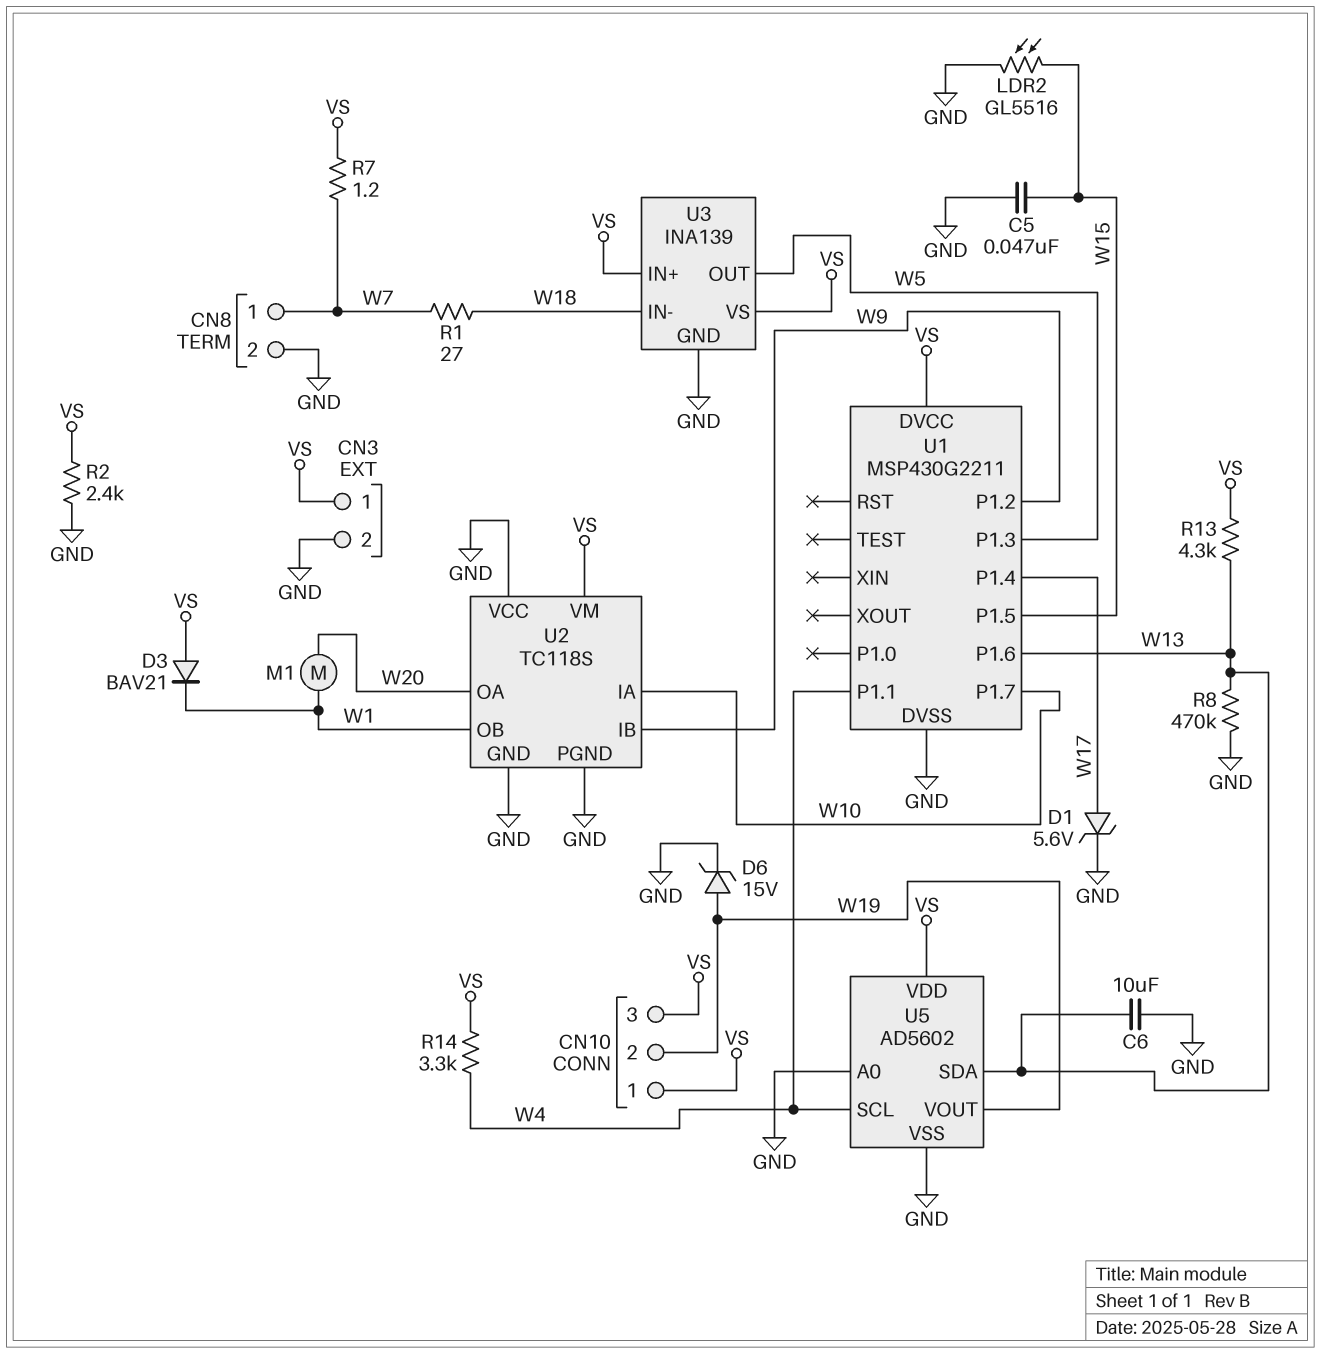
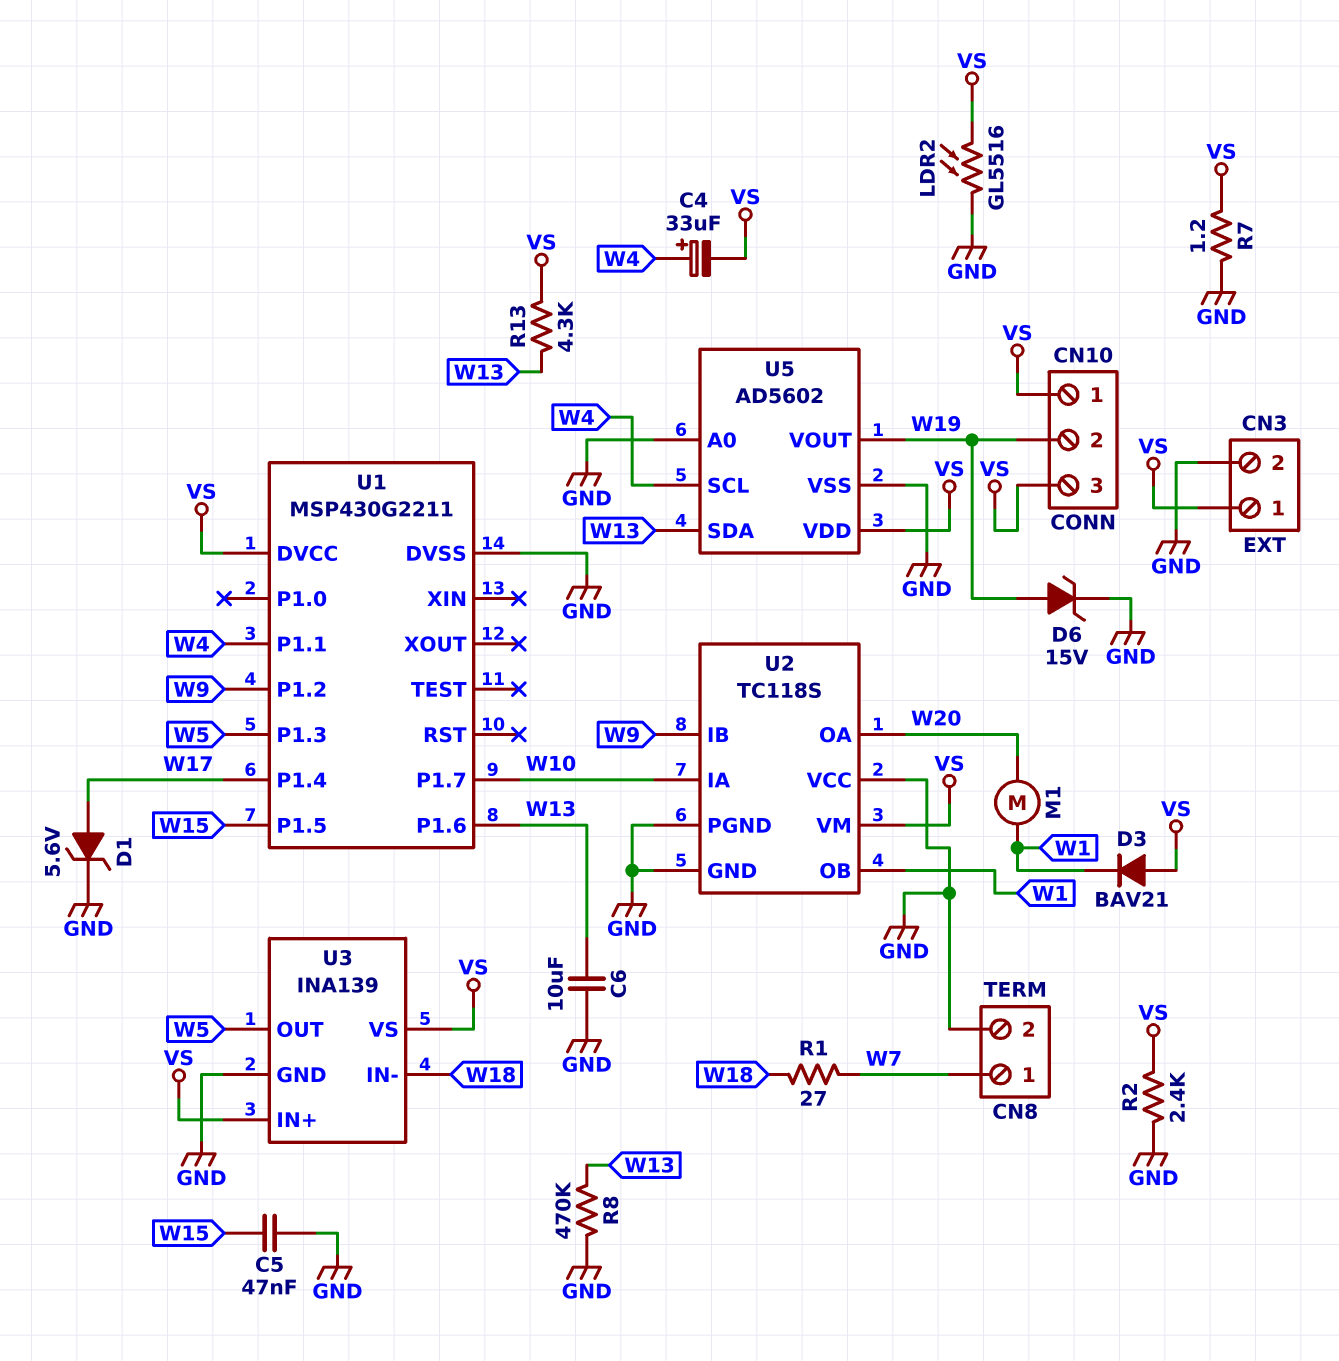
C4: none -> 33uF (plus W4, minus VS)
LDR2: GL5516 (GND, W15) -> GL5516 (GND, VS)
R7: 1.2 (VS, W7) -> 1.2 (GND, VS)
R14: 3.3k (VS, W4) -> none

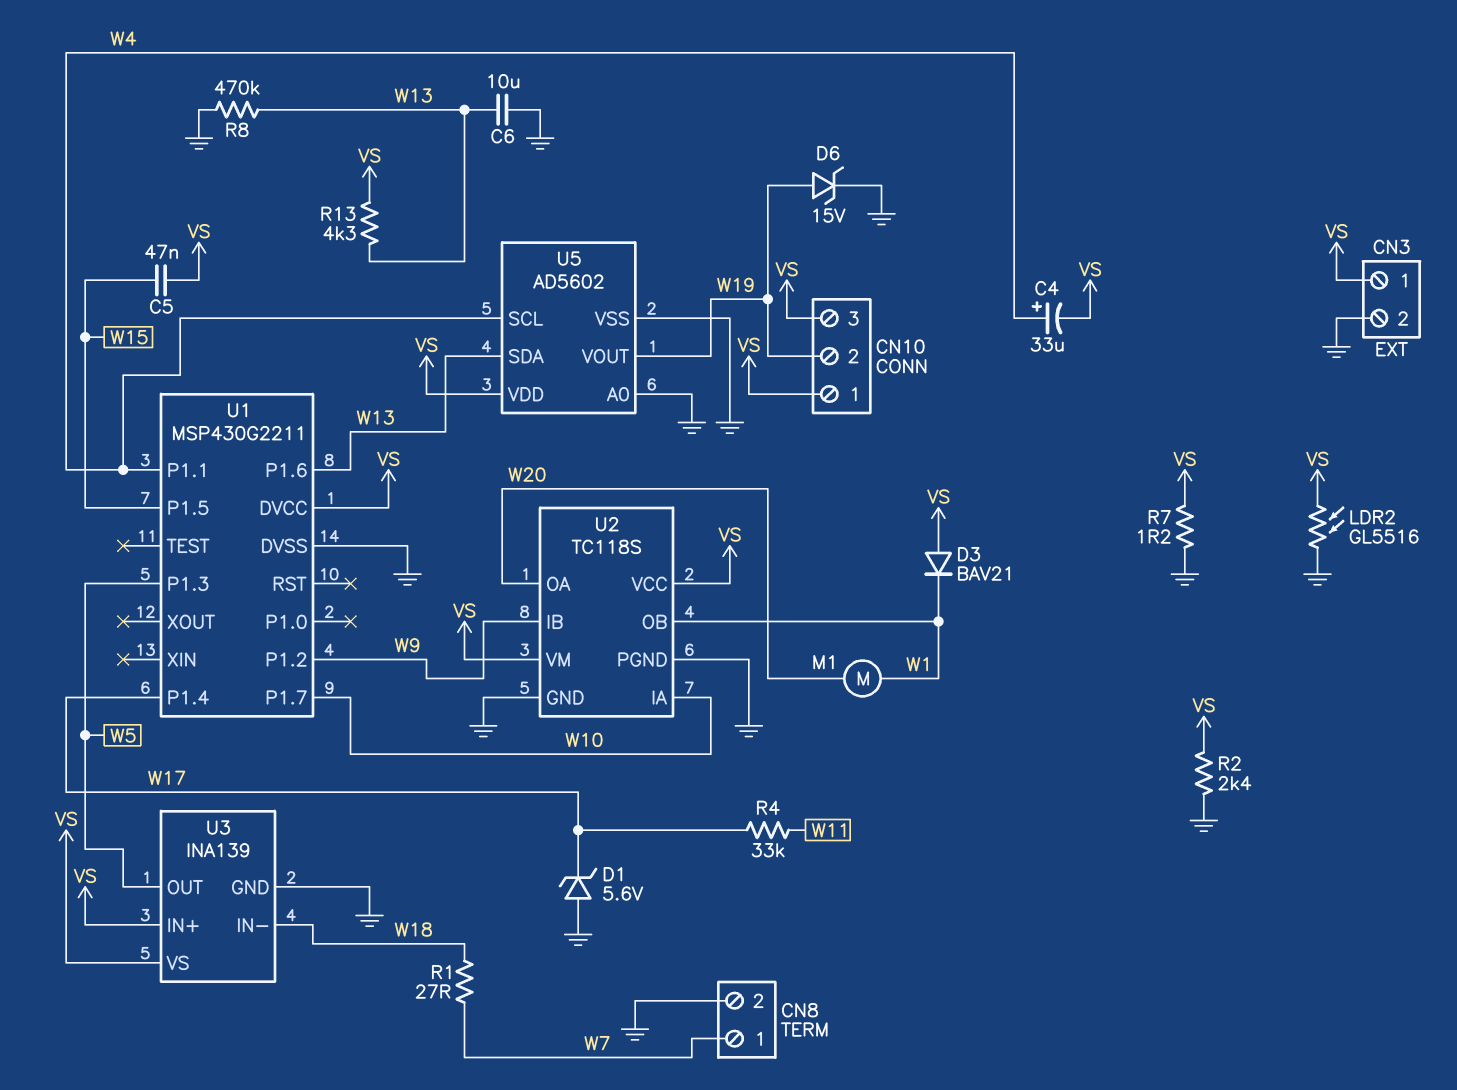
C5: 47nF (GND, W15) -> 47nF (VS, W15)
D1: zener 5.6V (A W17, K GND) -> zener 5.6V (A GND, K W17)
R4: none -> 33k (W11, W17)
U2 pin VCC: GND -> VS

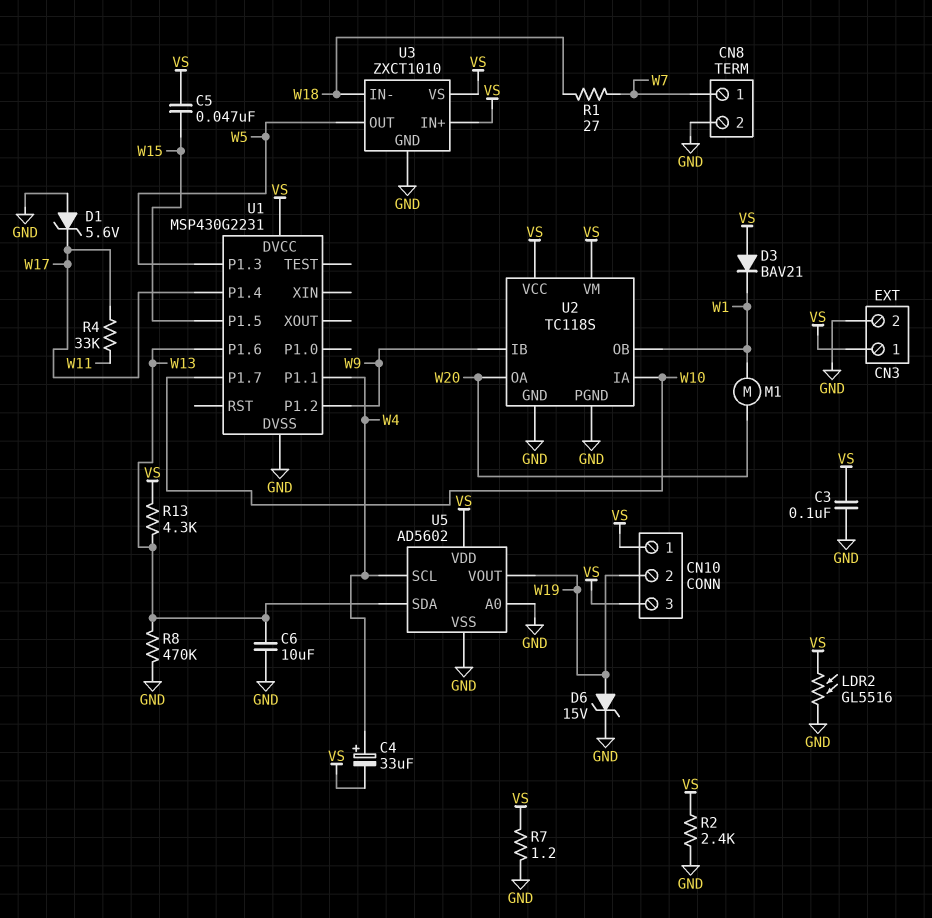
C3: none -> 100nF (GND, VS)
U1: MSP430G2211 -> MSP430G2231
U3: INA139 -> ZXCT1010

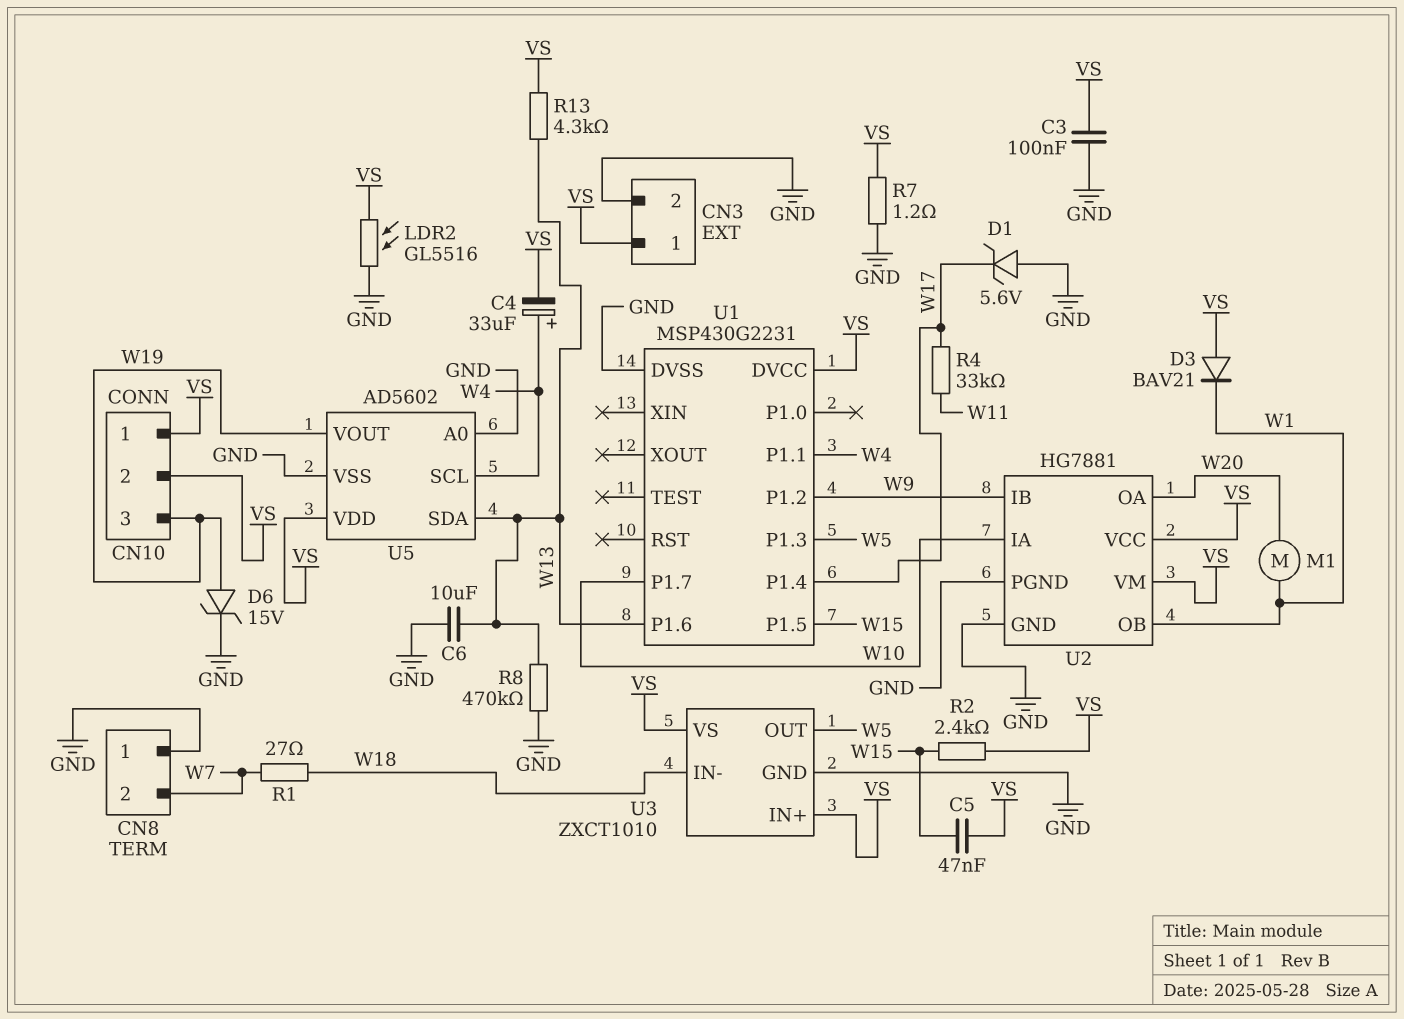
CN8 pin 1: W7 -> GND
CN8 pin 2: GND -> W7
CN10 pin 2: W19 -> VS
CN10 pin 3: VS -> W19
R2: 2.4k (GND, VS) -> 2.4k (VS, W15)
U2: TC118S -> HG7881

